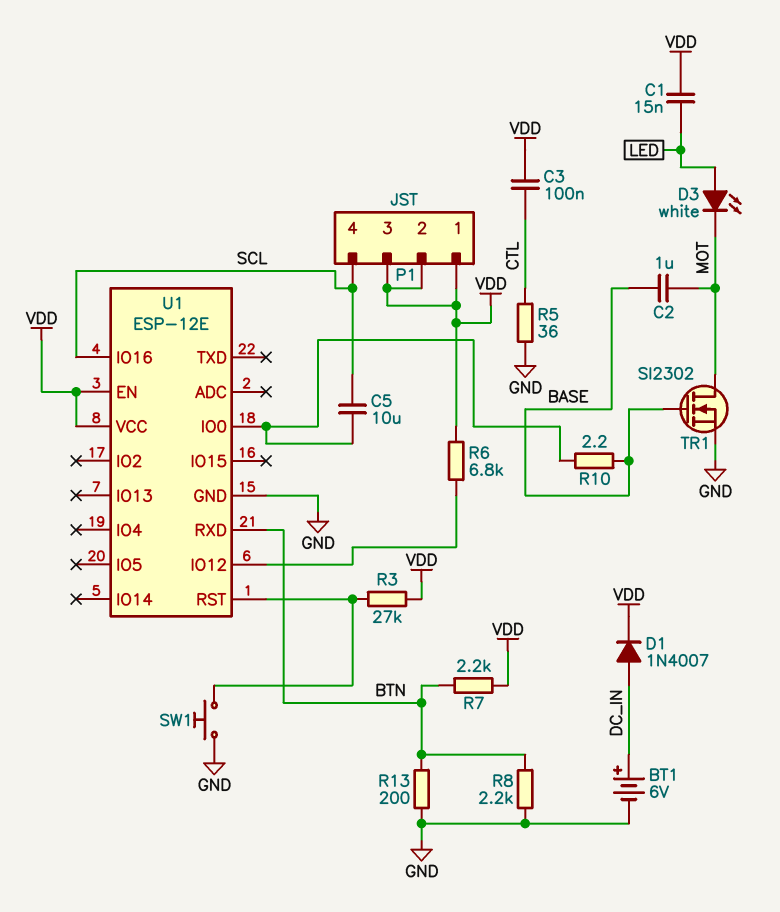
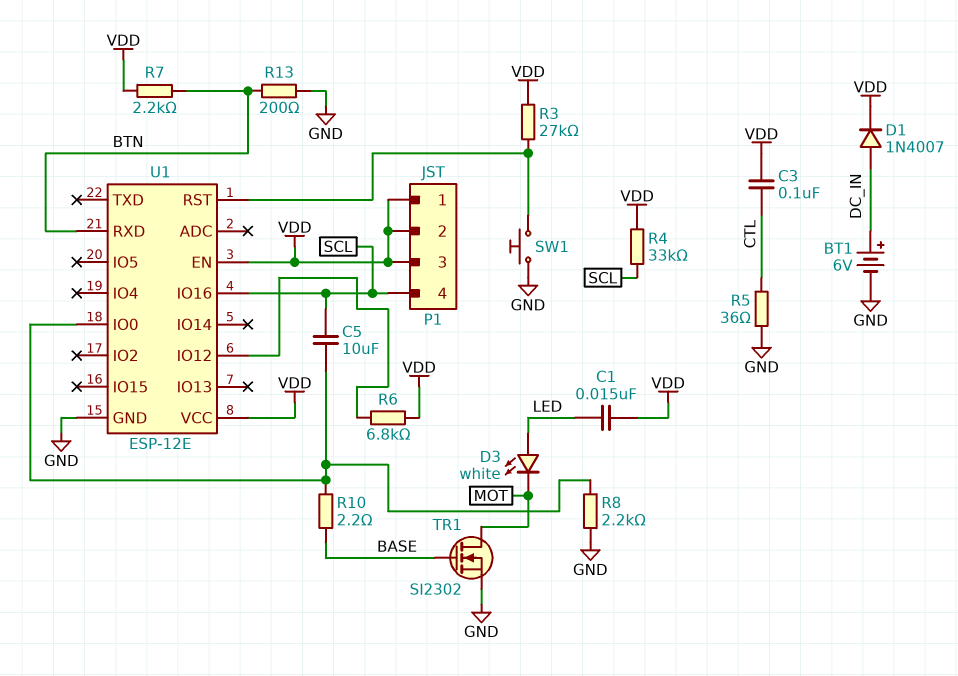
C2: 1uF (BASE, MOT) -> none
R4: none -> 33k (SCL, VDD)
R8: 2.2k (BTN, GND) -> 2.2k (GND, U1/IO0)

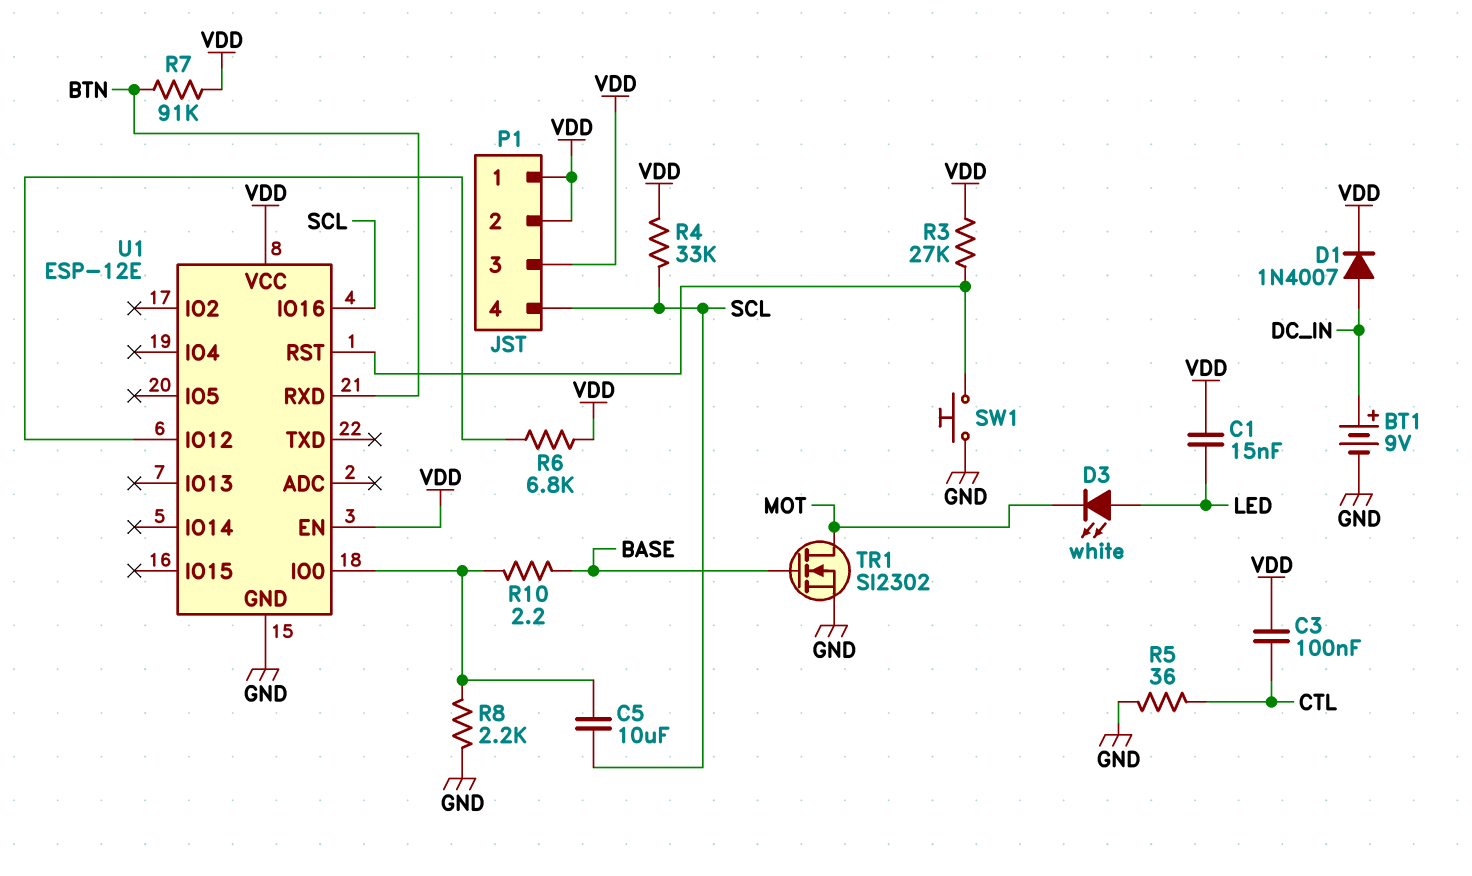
BT1: 6V (plus DC_IN, minus GND) -> 9V (plus DC_IN, minus GND)
R7: 2.2k (BTN, VDD) -> 91k (BTN, VDD)
R13: 200 (BTN, GND) -> none

